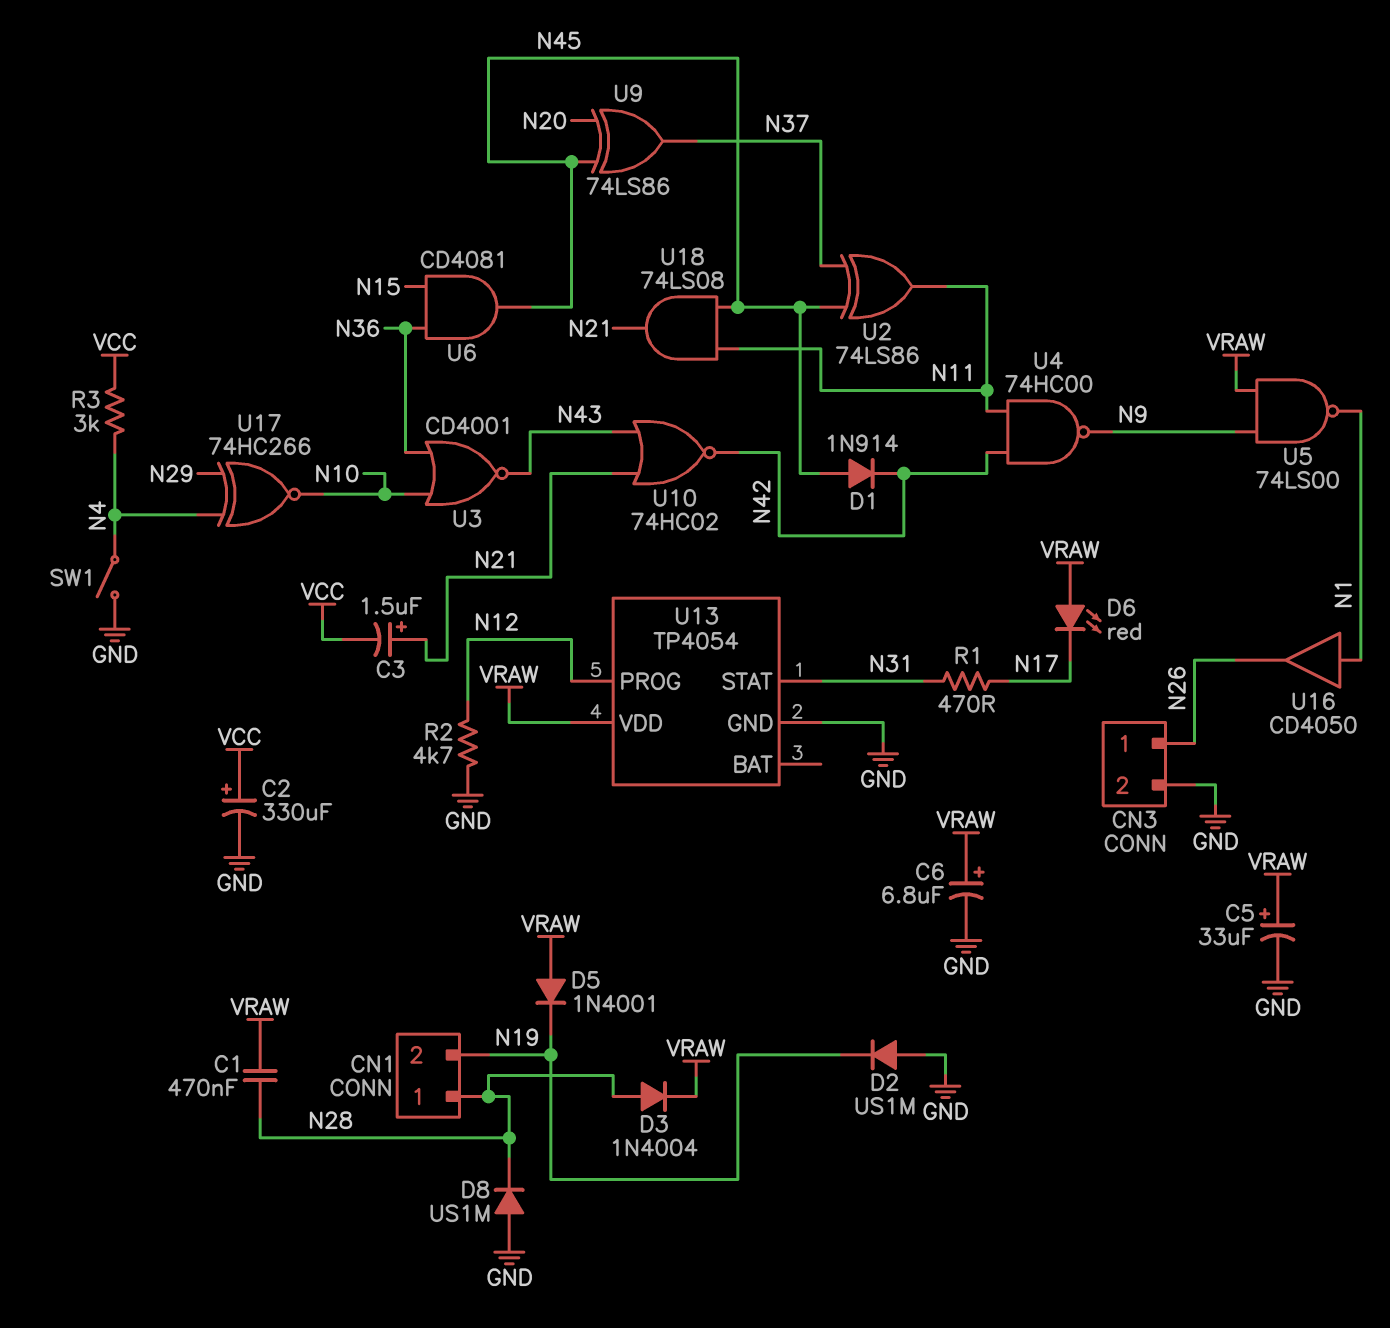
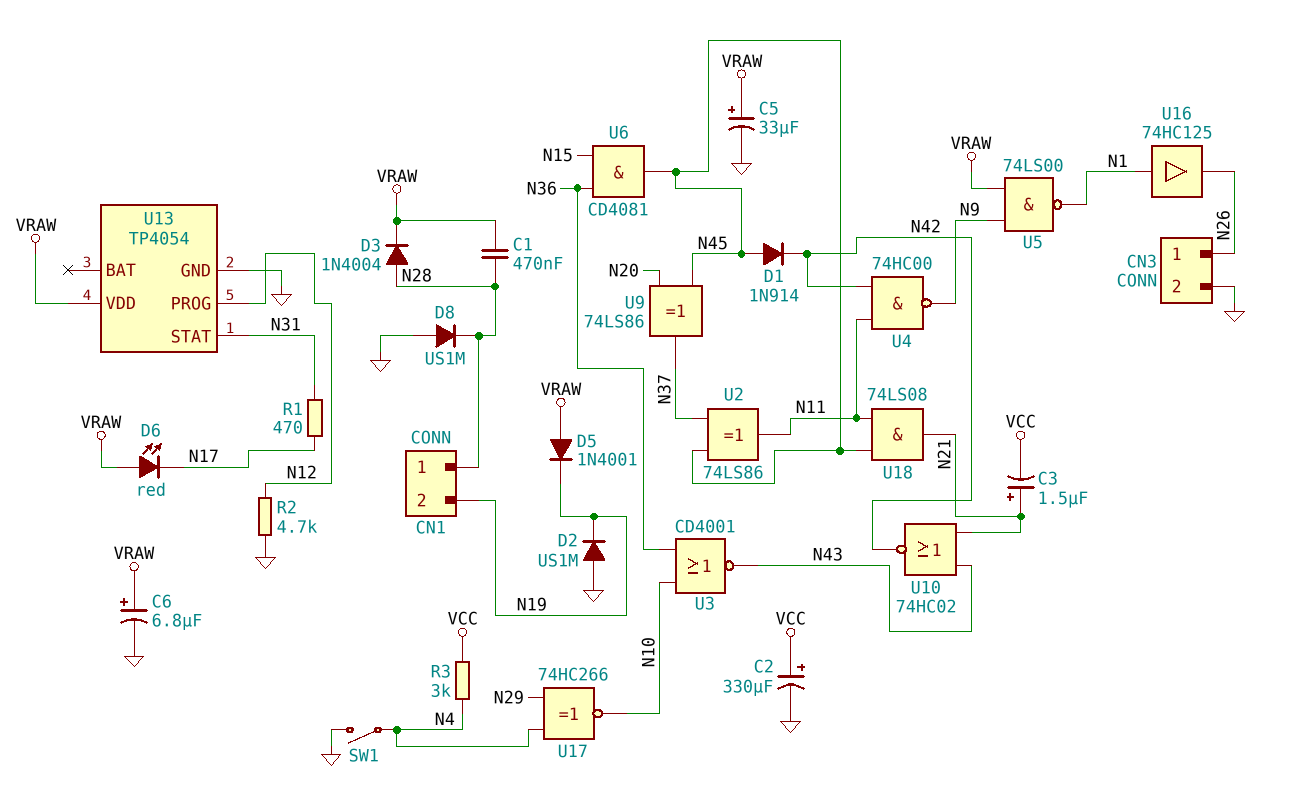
U16: buffer CD4050 (in N1, out N26) -> buffer 74HC125 (in N1, out N26)

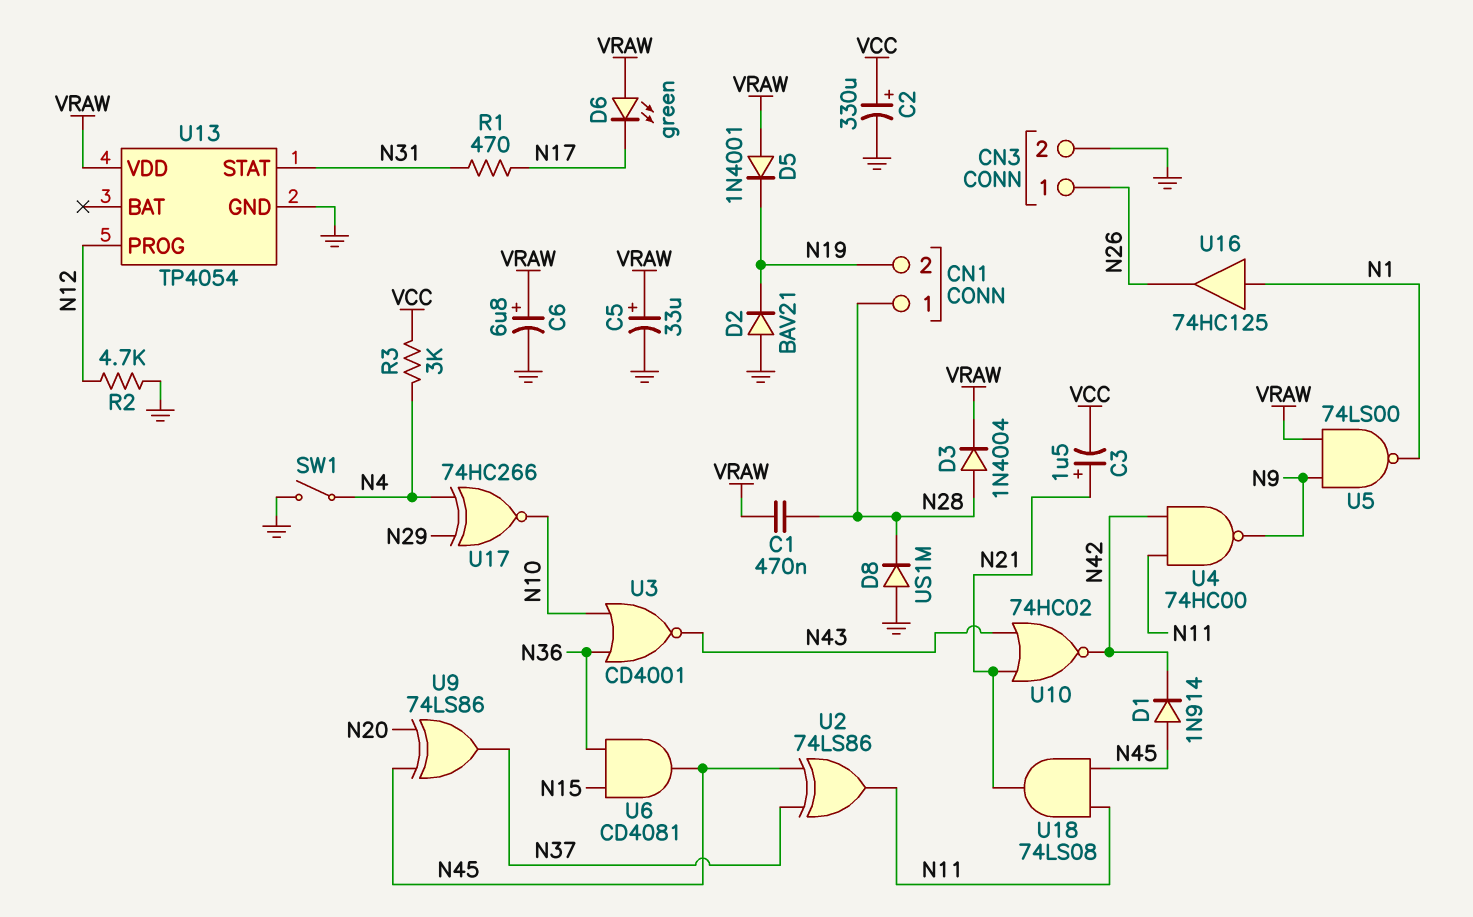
D2: diode US1M (A GND, K N19) -> diode BAV21 (A GND, K N19)
D6: LED red (A VRAW, K N17) -> LED green (A VRAW, K N17)

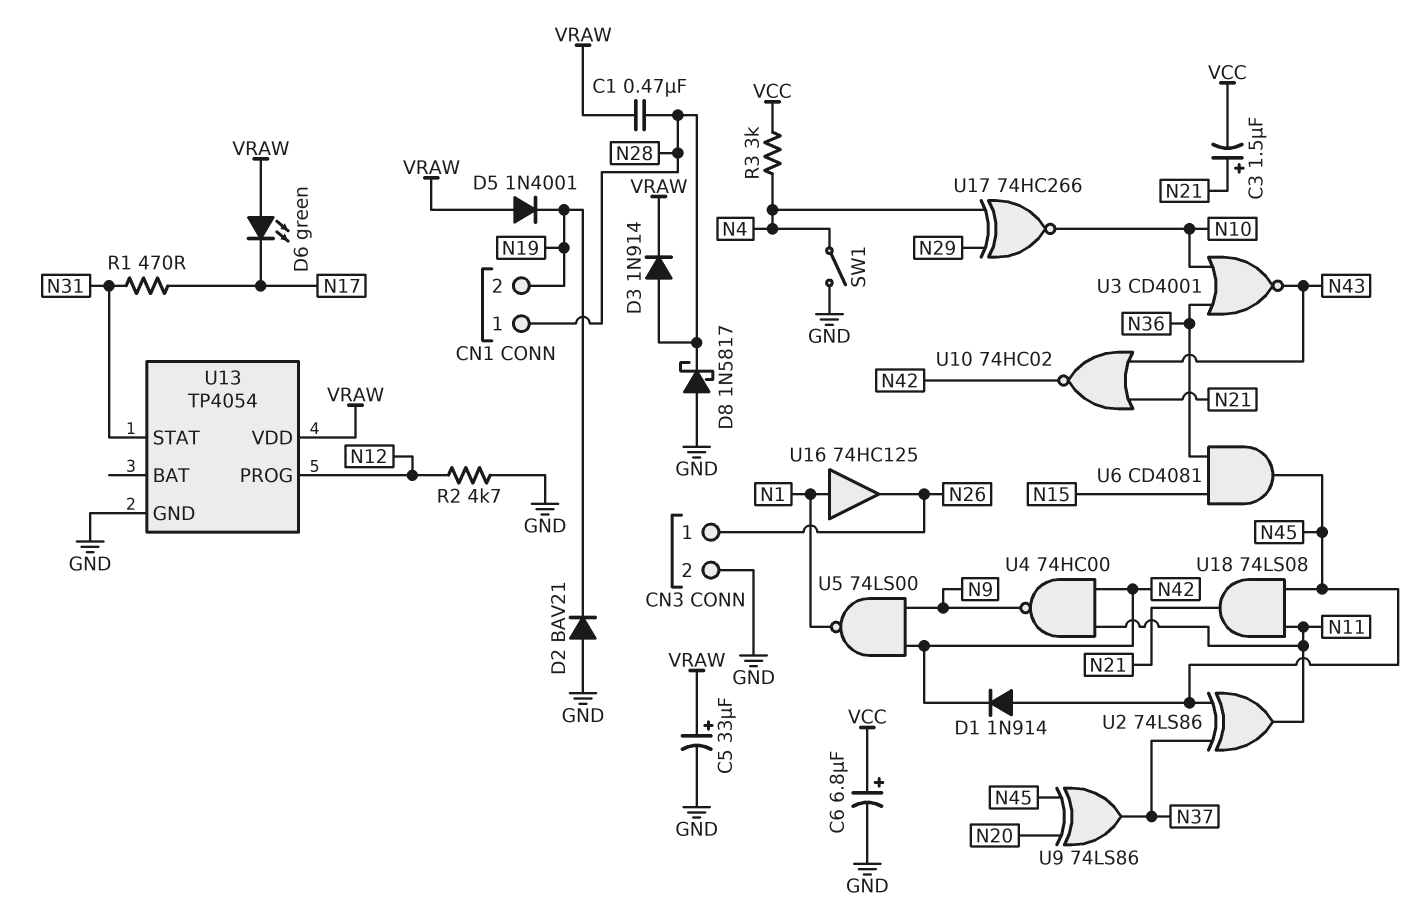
C2: 330uF (plus VCC, minus GND) -> none
C6: 6.8uF (plus VRAW, minus GND) -> 6.8uF (plus VCC, minus GND)
D3: diode 1N4004 (A N28, K VRAW) -> diode 1N914 (A N28, K VRAW)
D8: diode US1M (A GND, K N28) -> schottky 1N5817 (A GND, K N28)
U5: NAND 74LS00 (in N9, in VRAW, out N1) -> NAND 74LS00 (in N9, in N42, out N1)

